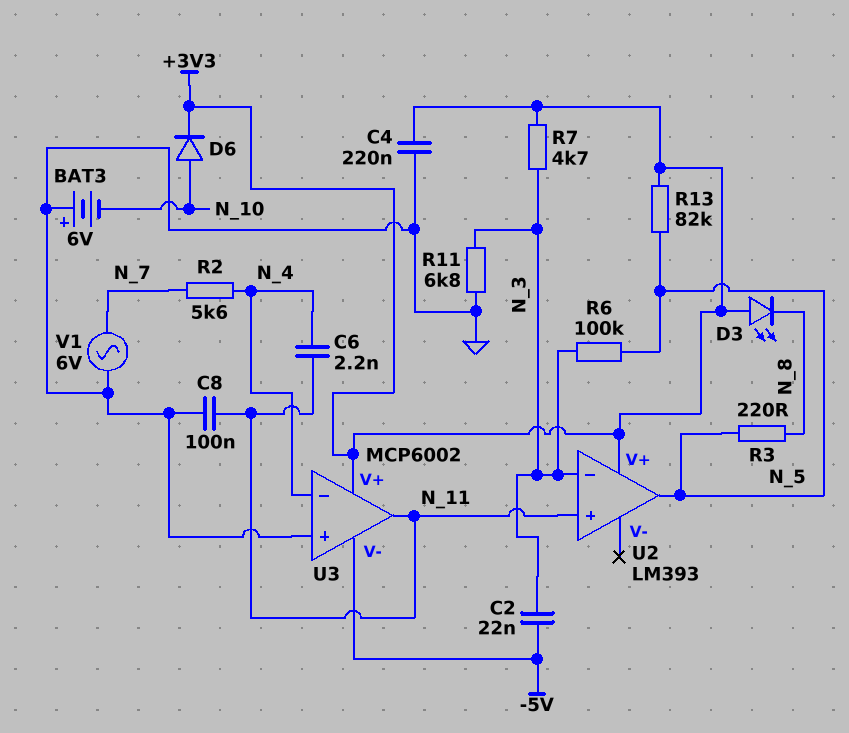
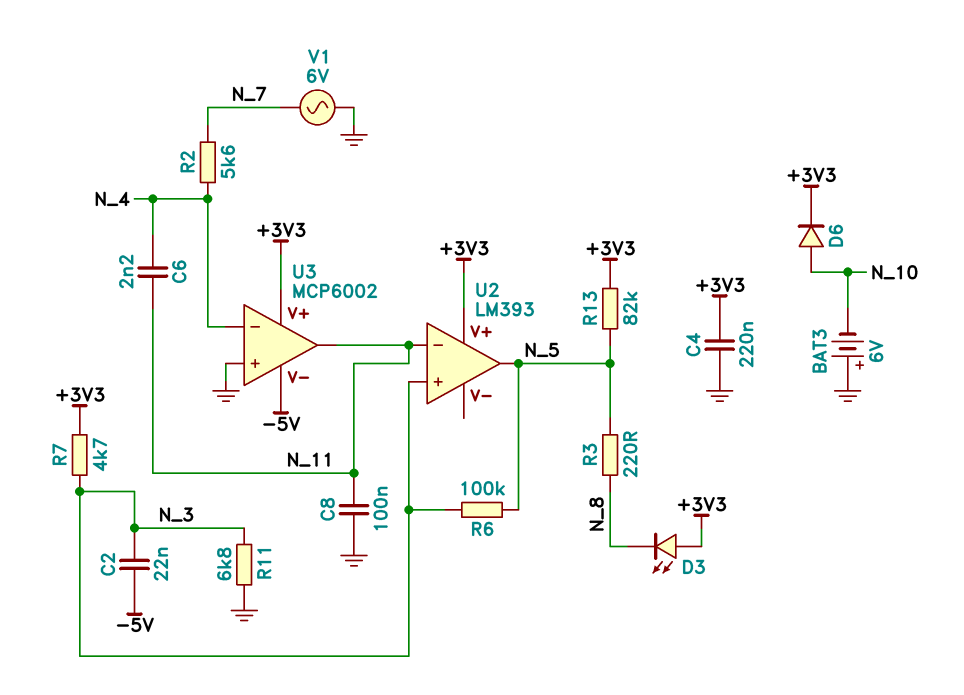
U2 pin in+: N_11 -> N_3
U2 pin in-: N_3 -> N_11

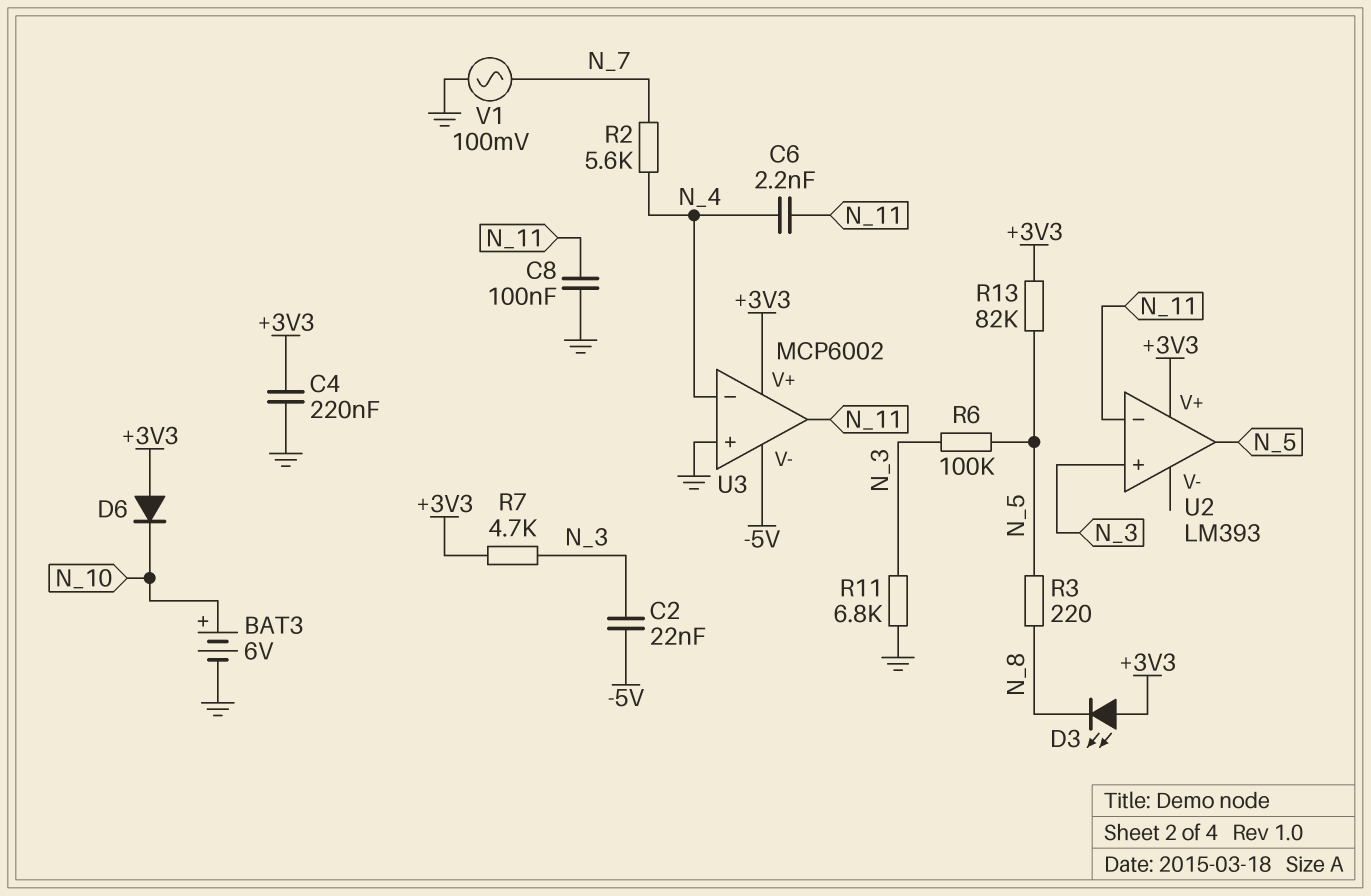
BAT3: 6V (plus GND, minus N_10) -> 6V (plus N_10, minus GND)
D6: diode (A N_10, K +3V3) -> diode (A +3V3, K N_10)
V1: AC 6V (GND, N_7) -> AC 100mV (GND, N_7)

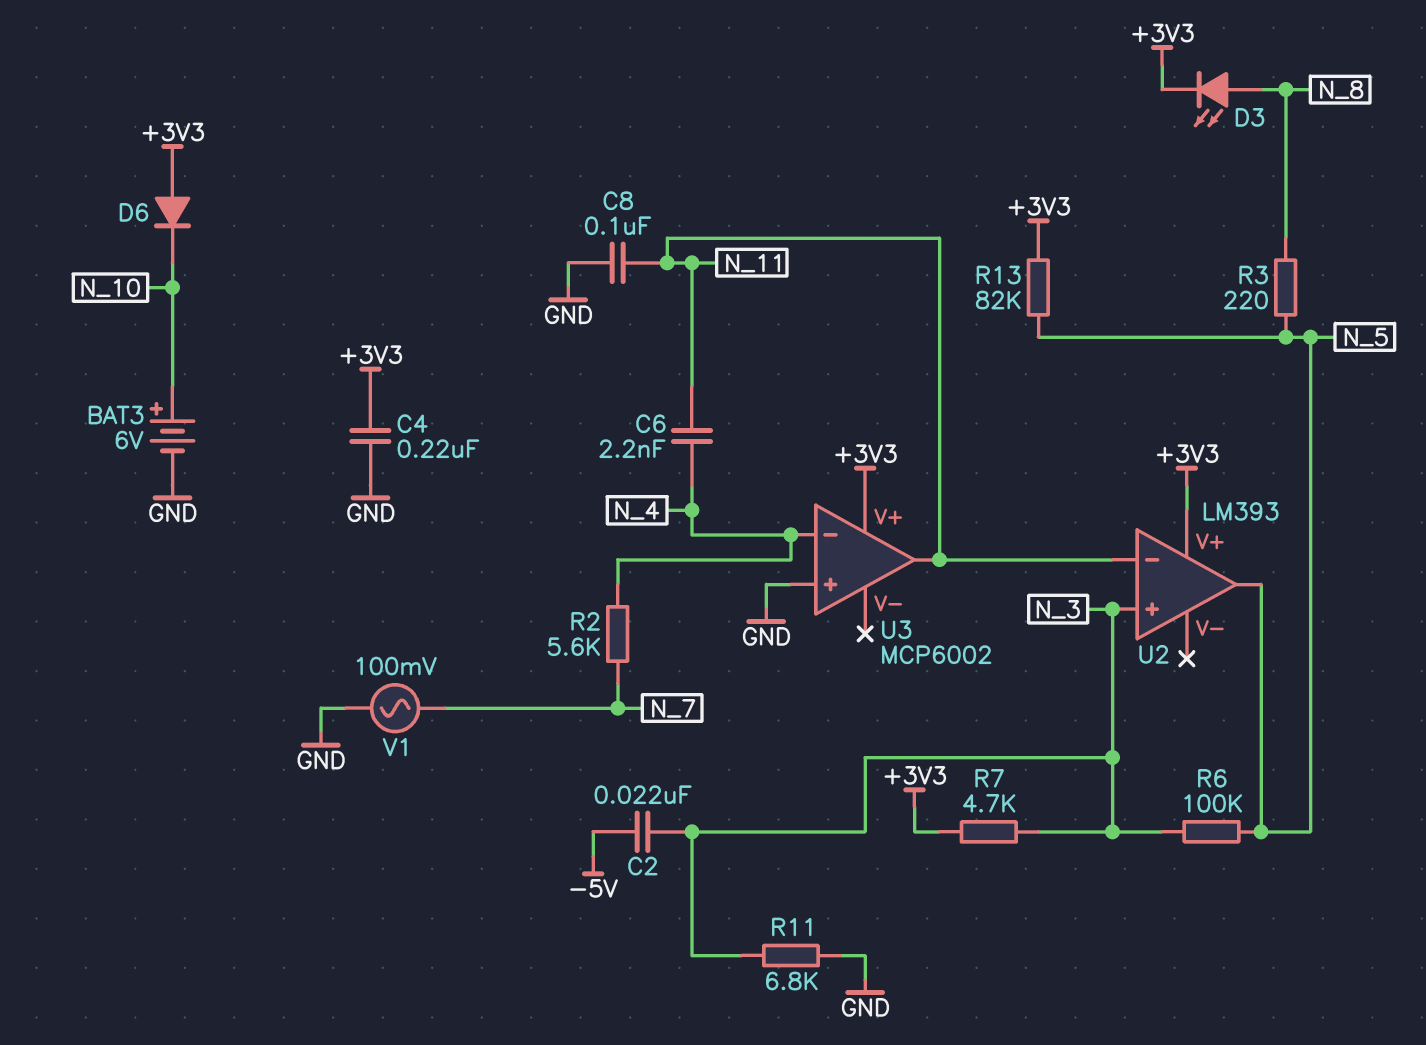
D3: LED (A +3V3, K N_8) -> LED (A N_8, K +3V3)
U3 pin V-: -5V -> none

